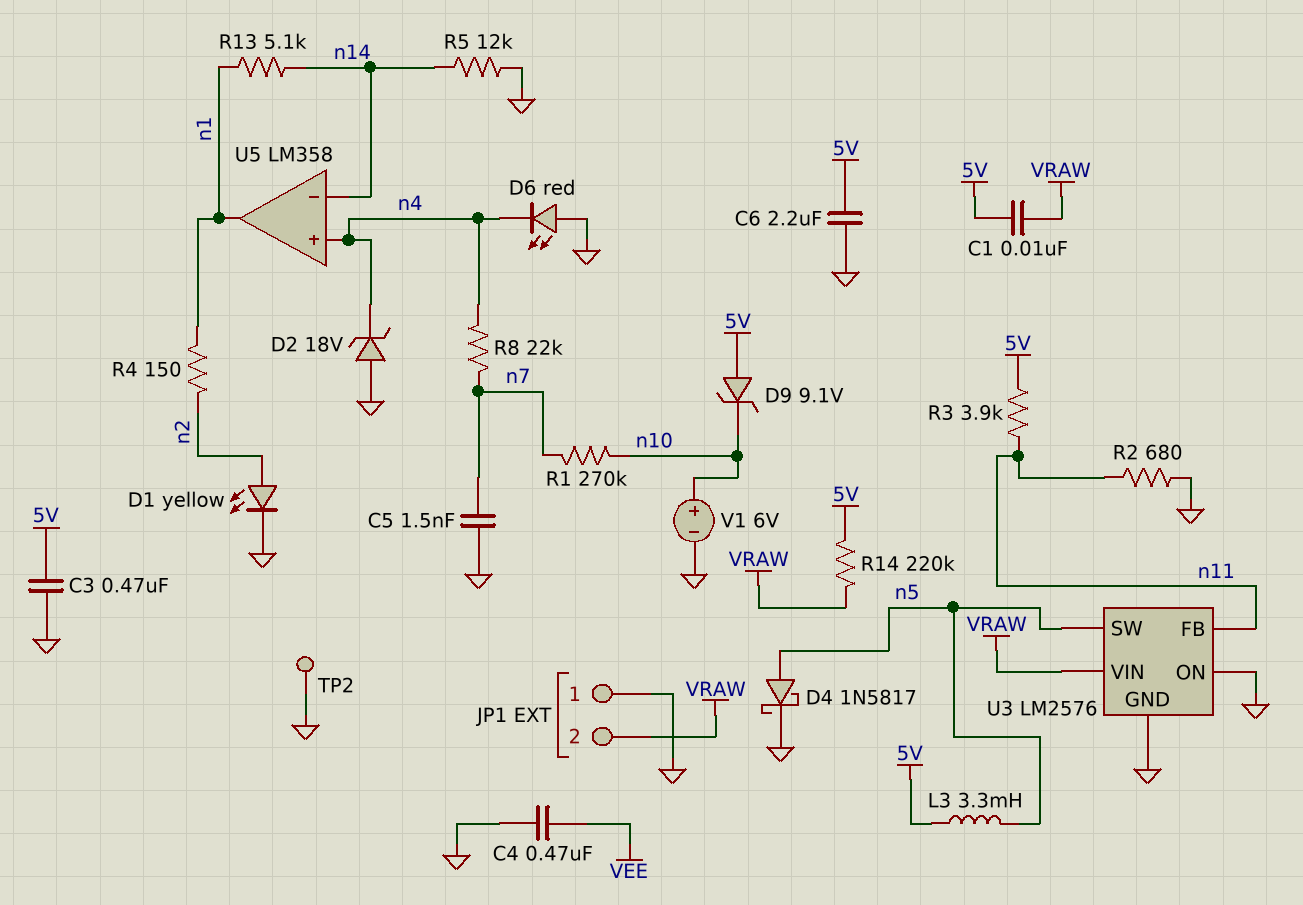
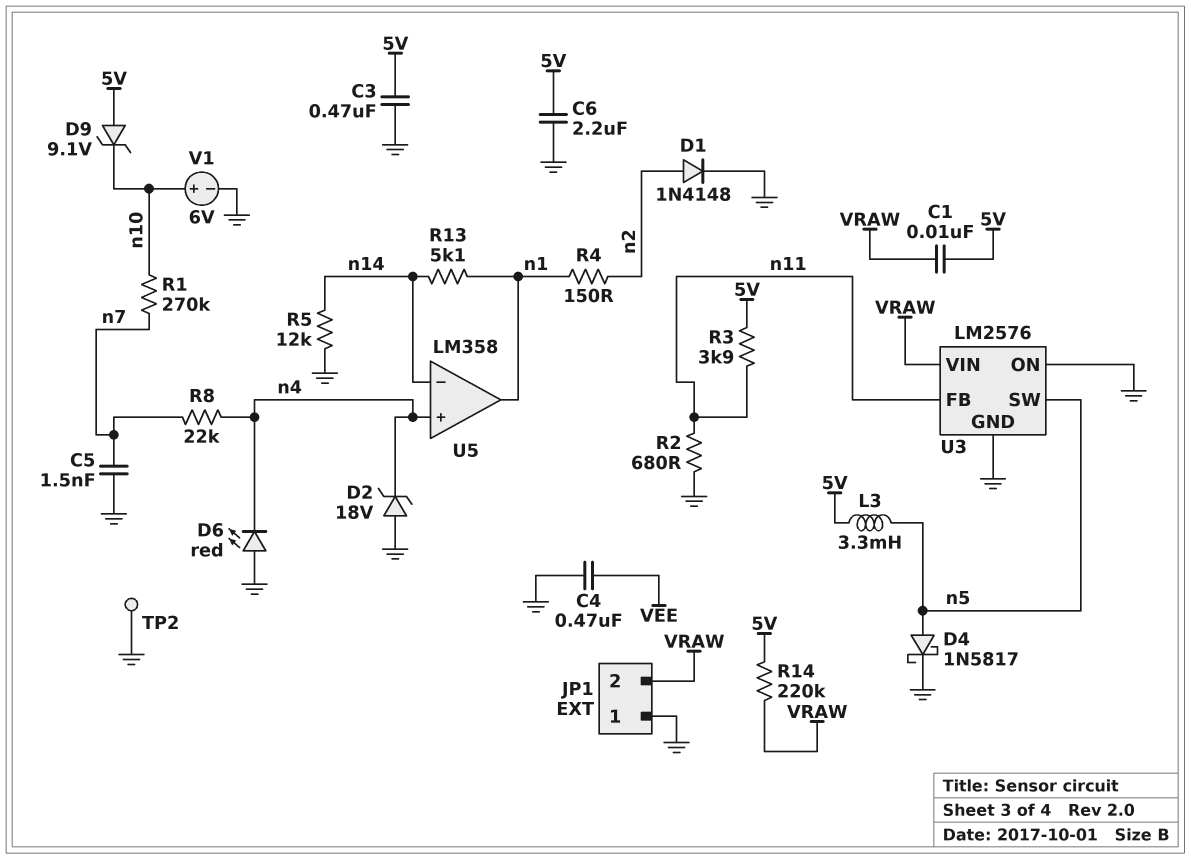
D1: LED yellow (A n2, K GND) -> diode 1N4148 (A n2, K GND)

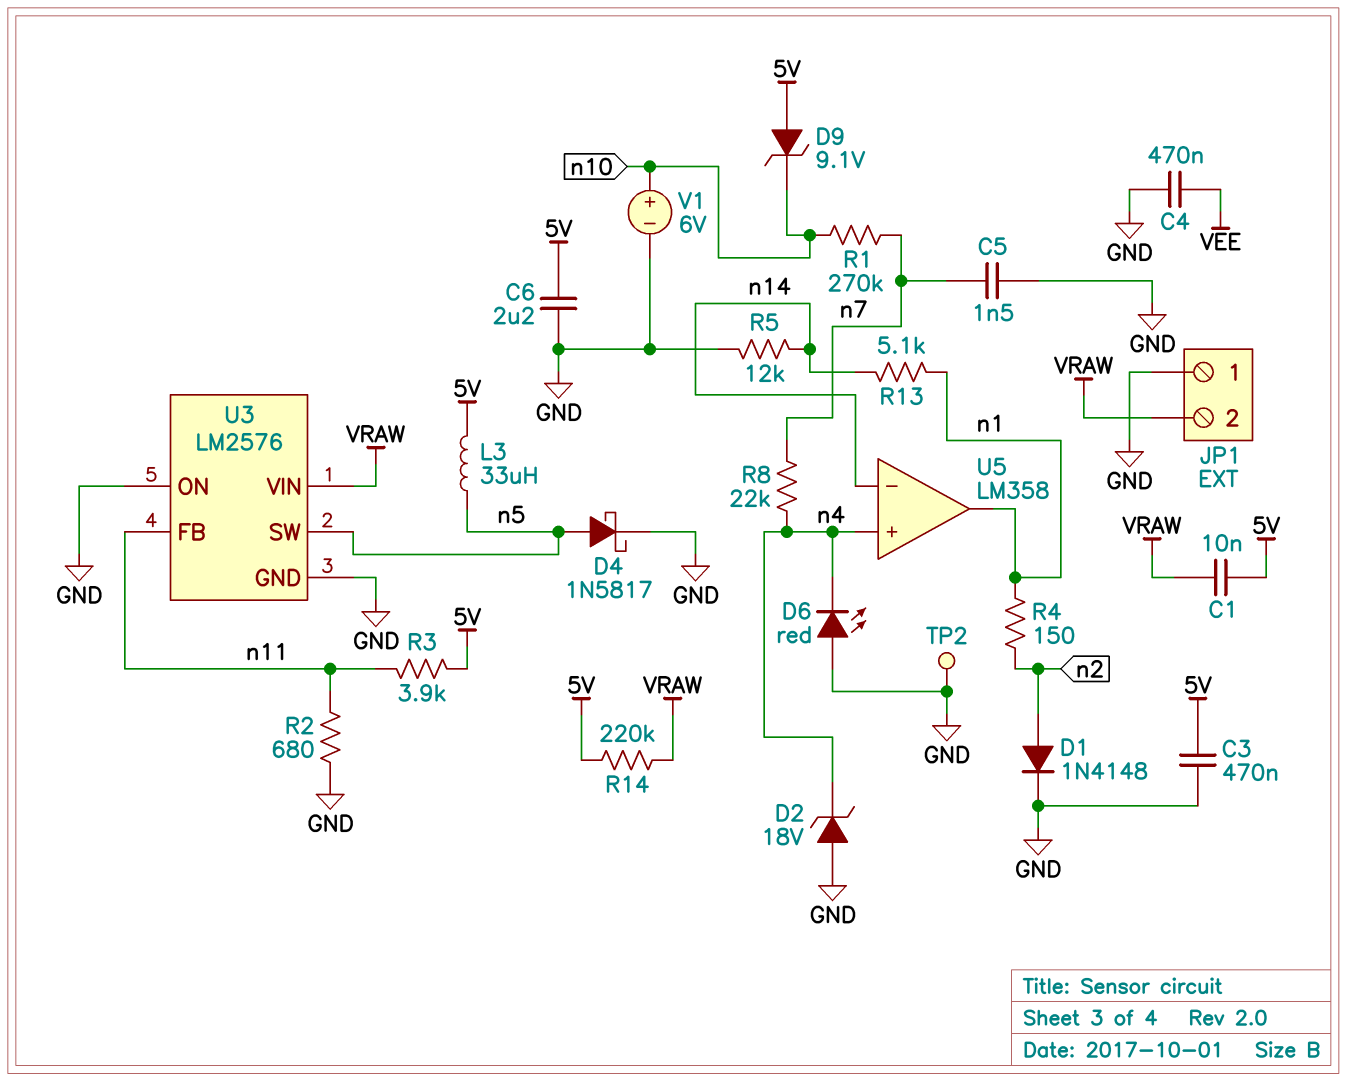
L3: 3.3mH (5V, n5) -> 33uH (5V, n5)

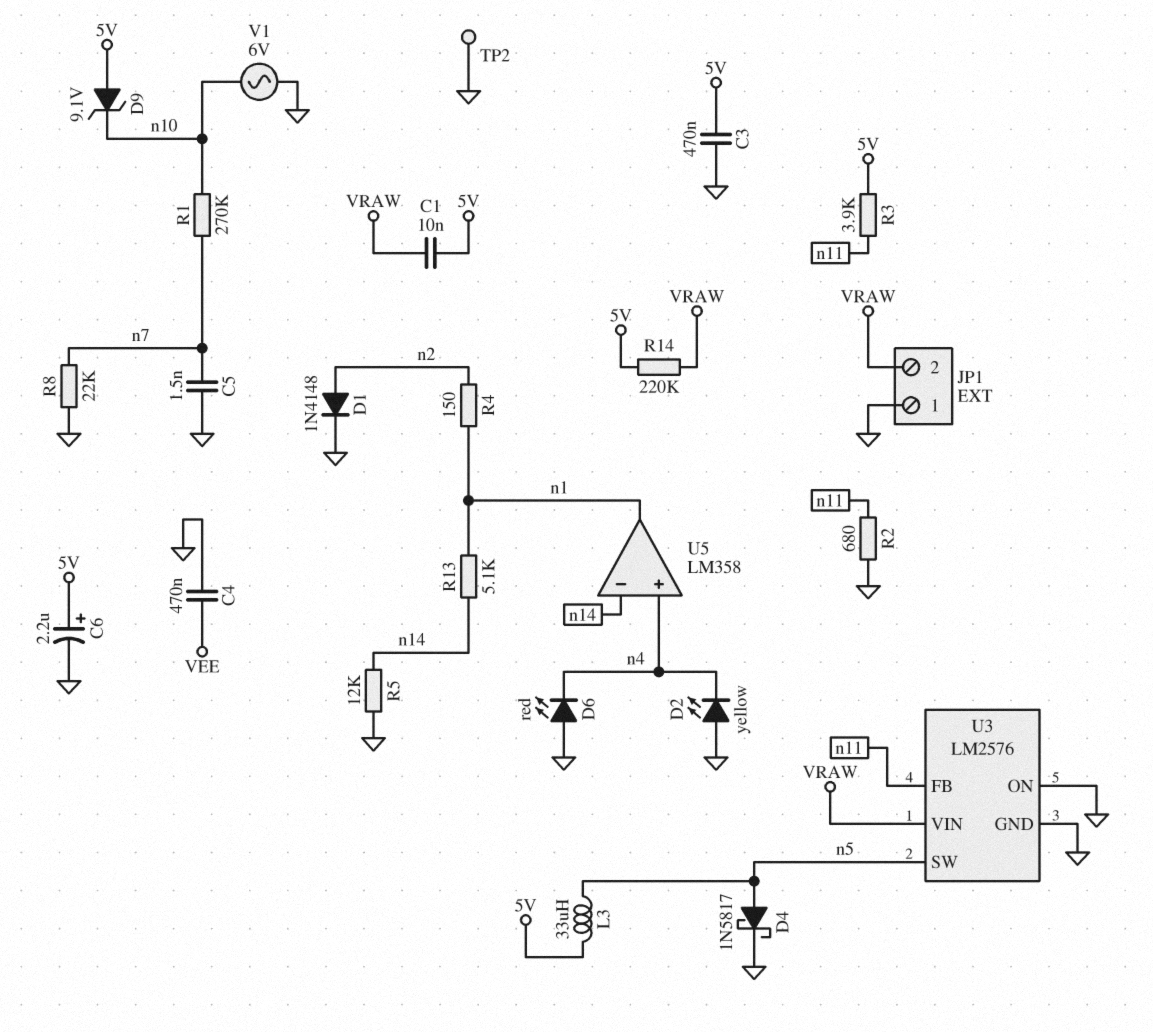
C6: 2.2uF (5V, GND) -> 2.2uF (plus 5V, minus GND)
D2: zener 18V (A GND, K n4) -> LED yellow (A GND, K n4)
R8: 22k (n4, n7) -> 22k (GND, n7)
V1: 6V (plus n10, minus GND) -> AC 6V (GND, n10)

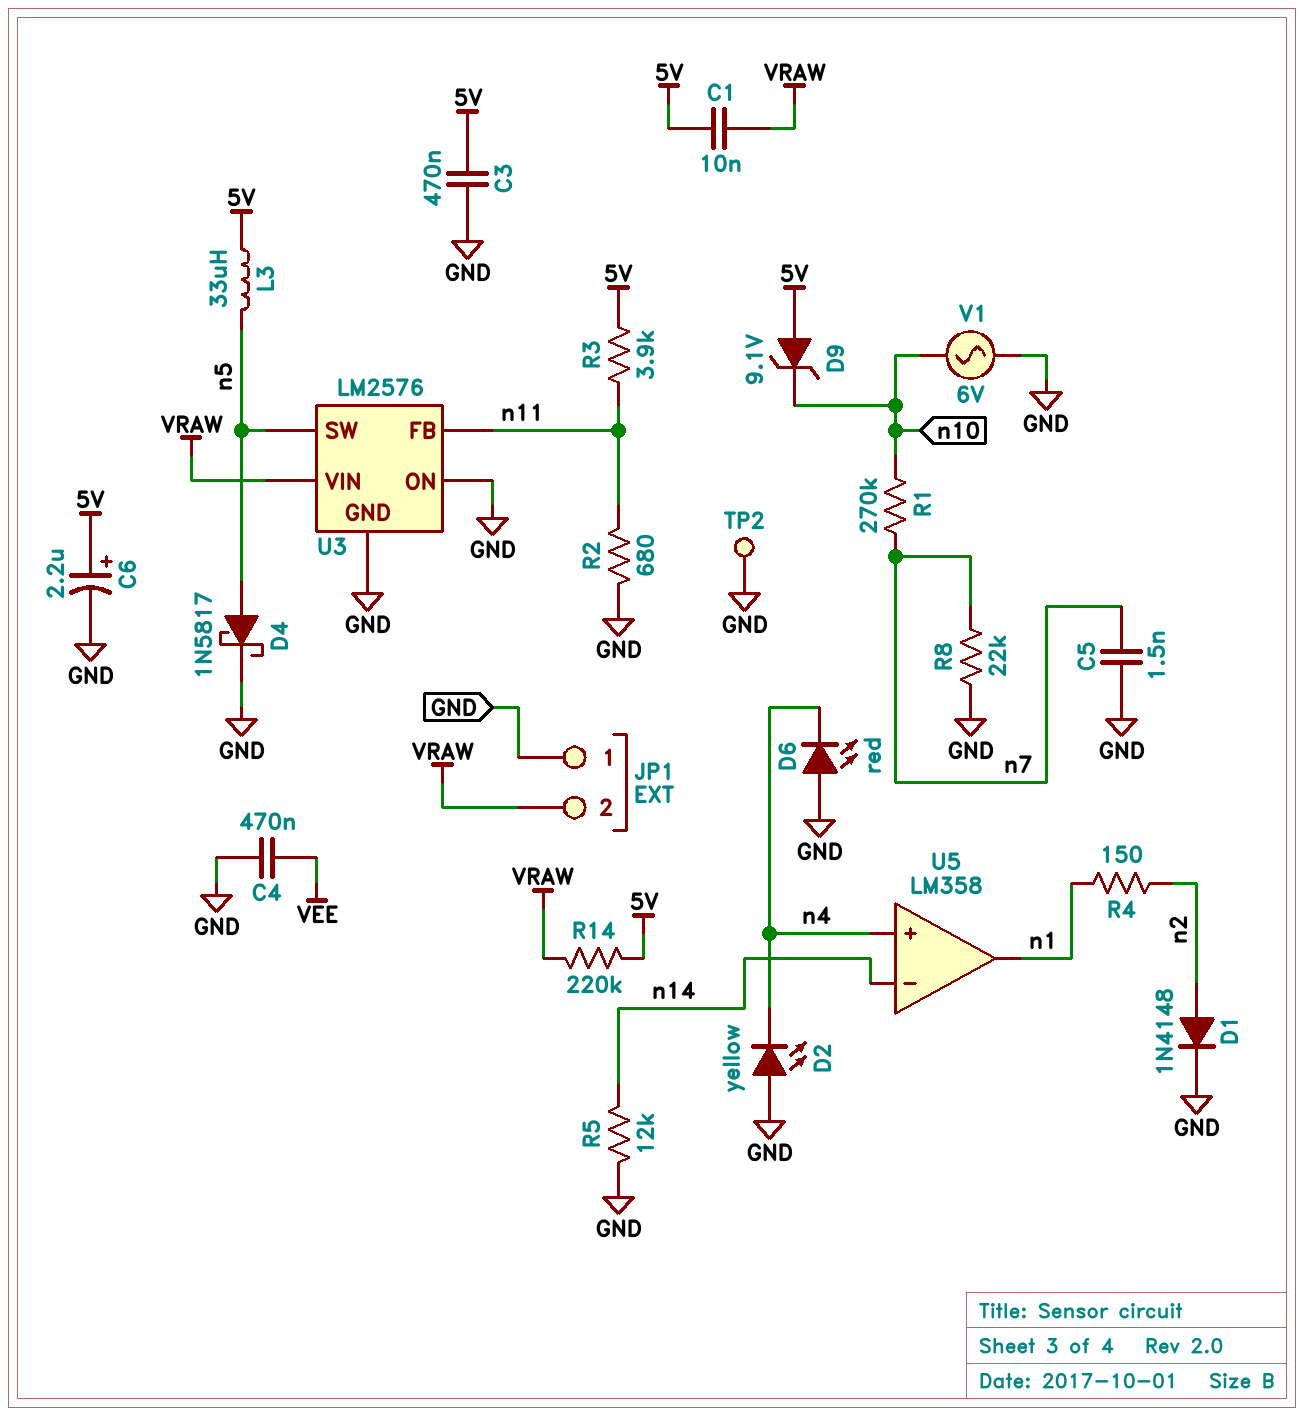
R13: 5.1k (n1, n14) -> none

